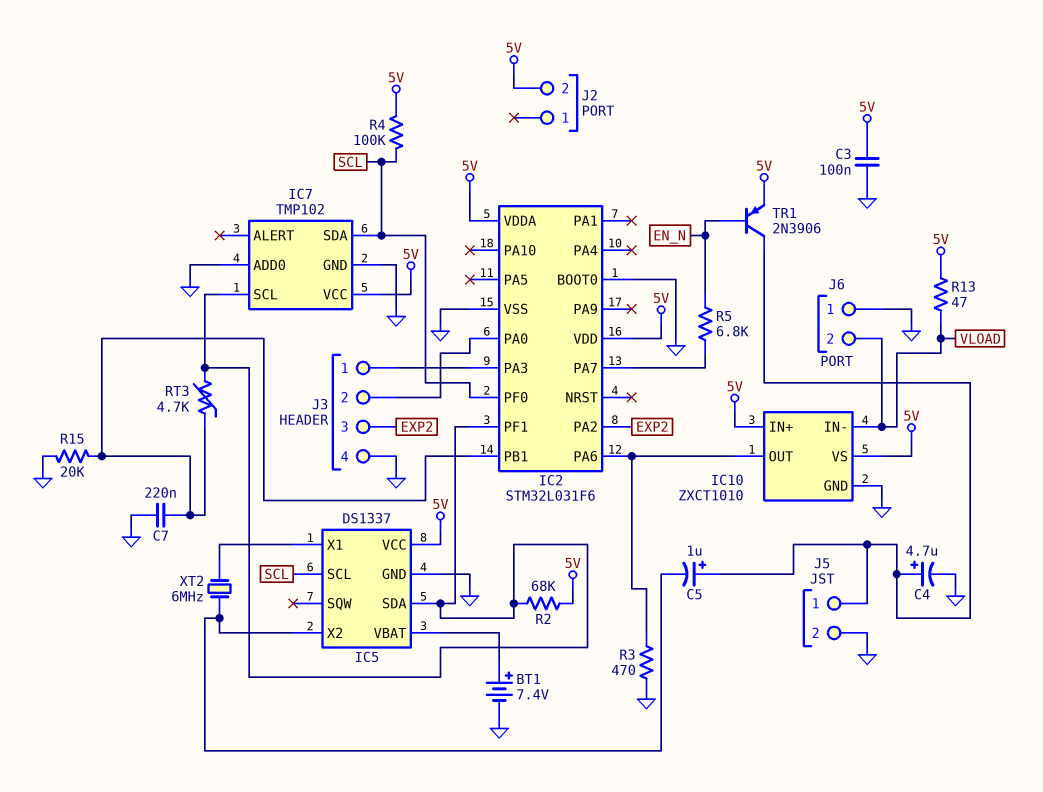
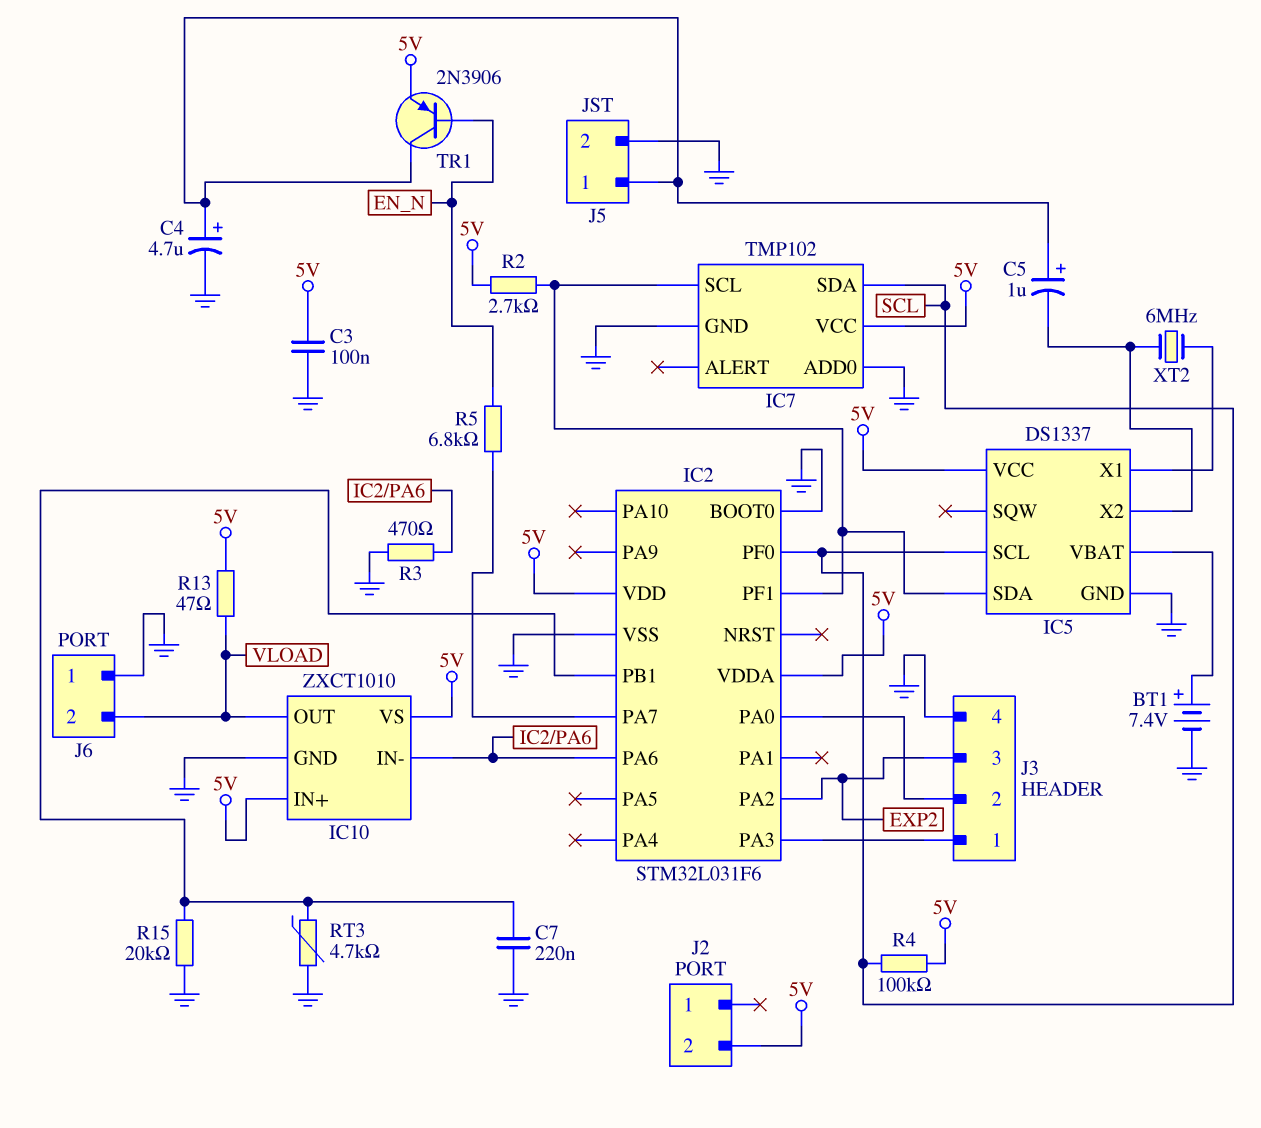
IC10 pin IN-: VLOAD -> IC2/PA6
IC10 pin OUT: IC2/PA6 -> VLOAD
R2: 68k (5V, IC2/PF1) -> 2.7k (5V, IC2/PF1)
RT3: 4.7k (IC2/PB1, IC2/PF1) -> 4.7k (GND, IC2/PB1)

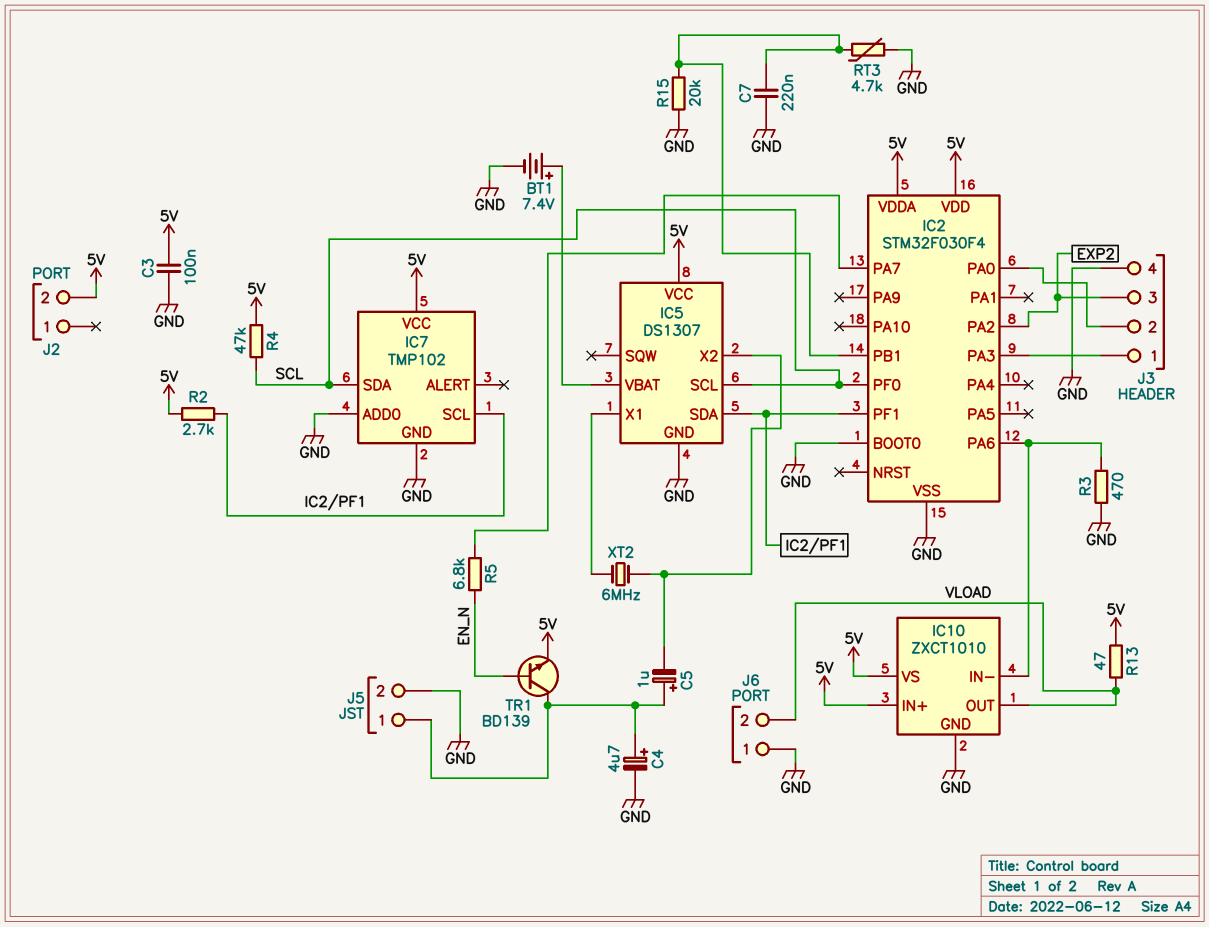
IC2: STM32L031F6 -> STM32F030F4
IC5: DS1337 -> DS1307
R4: 100k (5V, SCL) -> 47k (5V, SCL)
TR1: PNP 2N3906 (B EN_N, C J5/1, E 5V) -> NPN BD139 (B EN_N, C J5/1, E 5V)

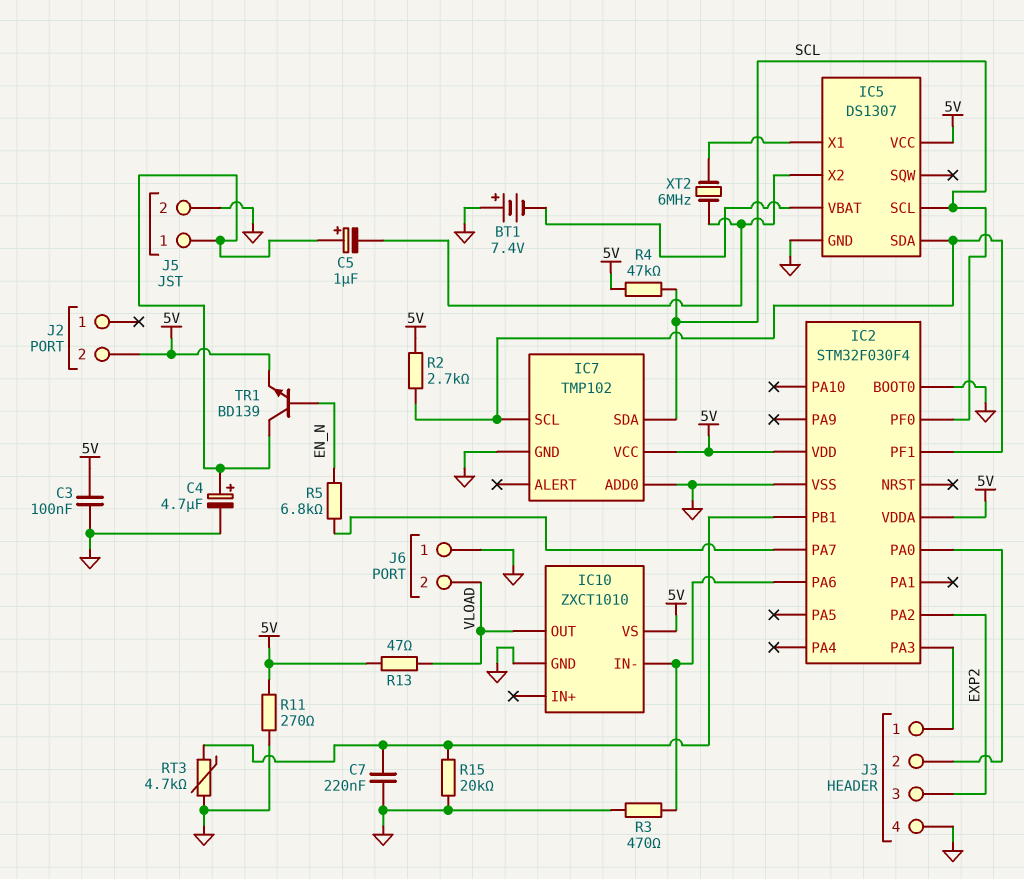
BT1: 7.4V (plus IC5/VBAT, minus GND) -> 7.4V (plus GND, minus IC5/VBAT)
IC10 pin IN+: 5V -> none
R11: none -> 270 (5V, GND)

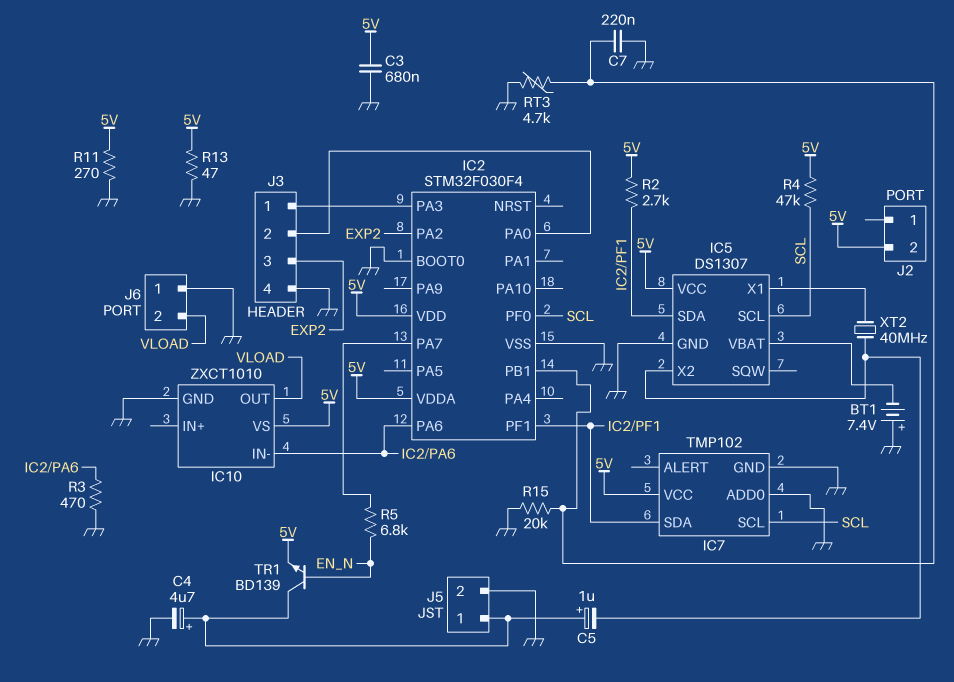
C3: 100nF (5V, GND) -> 680nF (5V, GND)
IC7 pin SCL: IC2/PF1 -> SCL
IC7 pin SDA: SCL -> IC2/PF1
R13: 47 (5V, VLOAD) -> 47 (5V, GND)
XT2: 6MHz (IC5/X1, IC5/X2) -> 40MHz (IC5/X1, IC5/X2)

